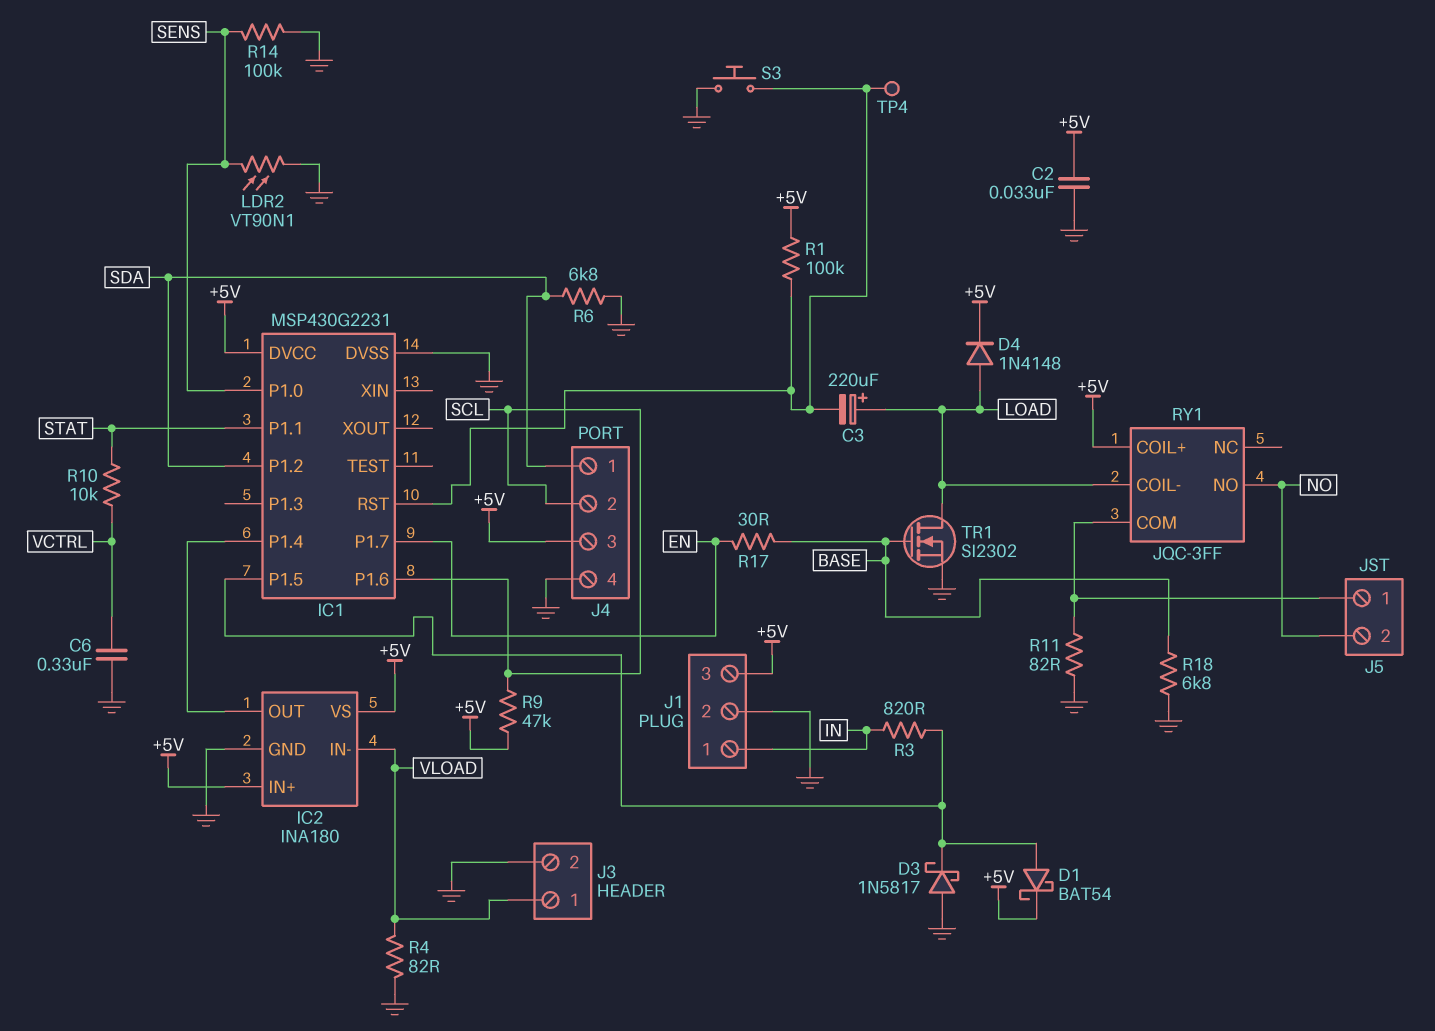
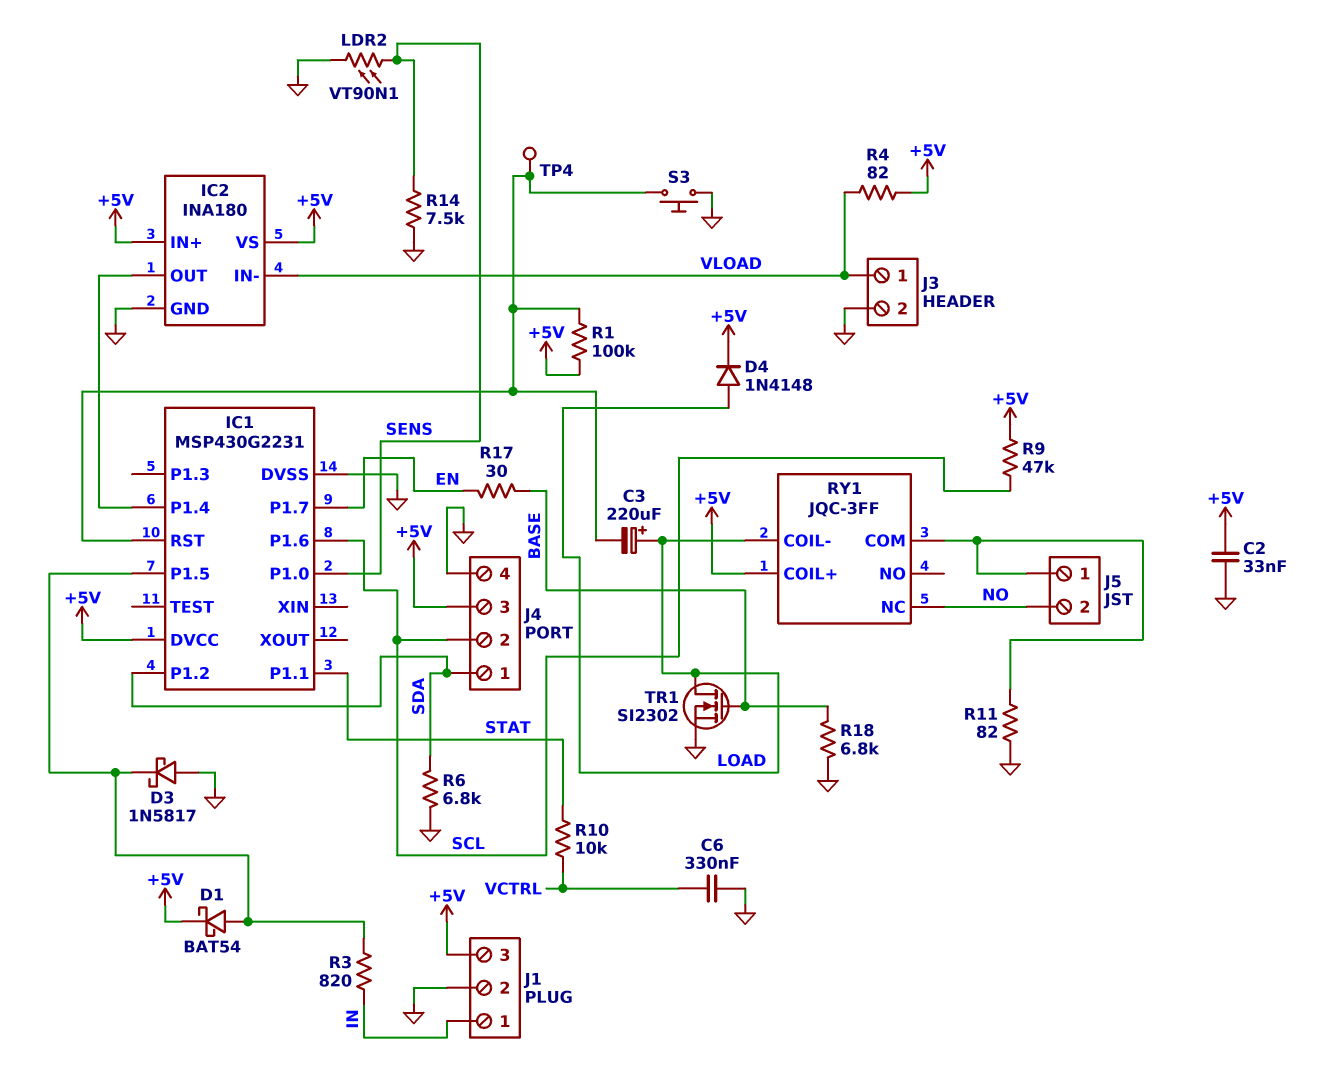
R4: 82 (GND, VLOAD) -> 82 (+5V, VLOAD)
R14: 100k (GND, SENS) -> 7.5k (GND, SENS)
RY1 pin NC: none -> NO
RY1 pin NO: NO -> none

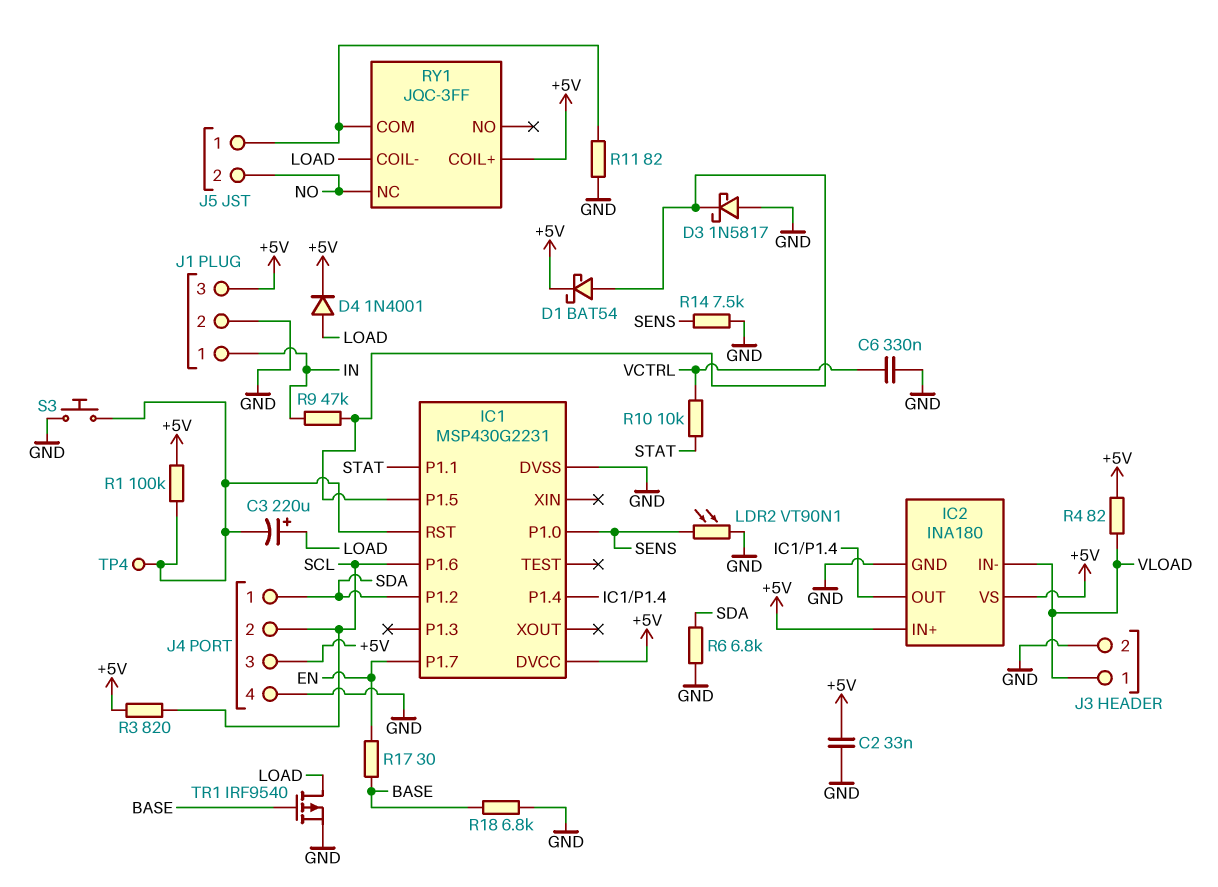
D4: diode 1N4148 (A LOAD, K +5V) -> diode 1N4001 (A LOAD, K +5V)
R3: 820 (IC1/P1.5, IN) -> 820 (+5V, SCL)
R9: 47k (+5V, SCL) -> 47k (IC1/P1.5, IN)
TR1: NMOS SI2302 (G BASE, D LOAD, S GND) -> PMOS IRF9540 (G BASE, D LOAD, S GND)

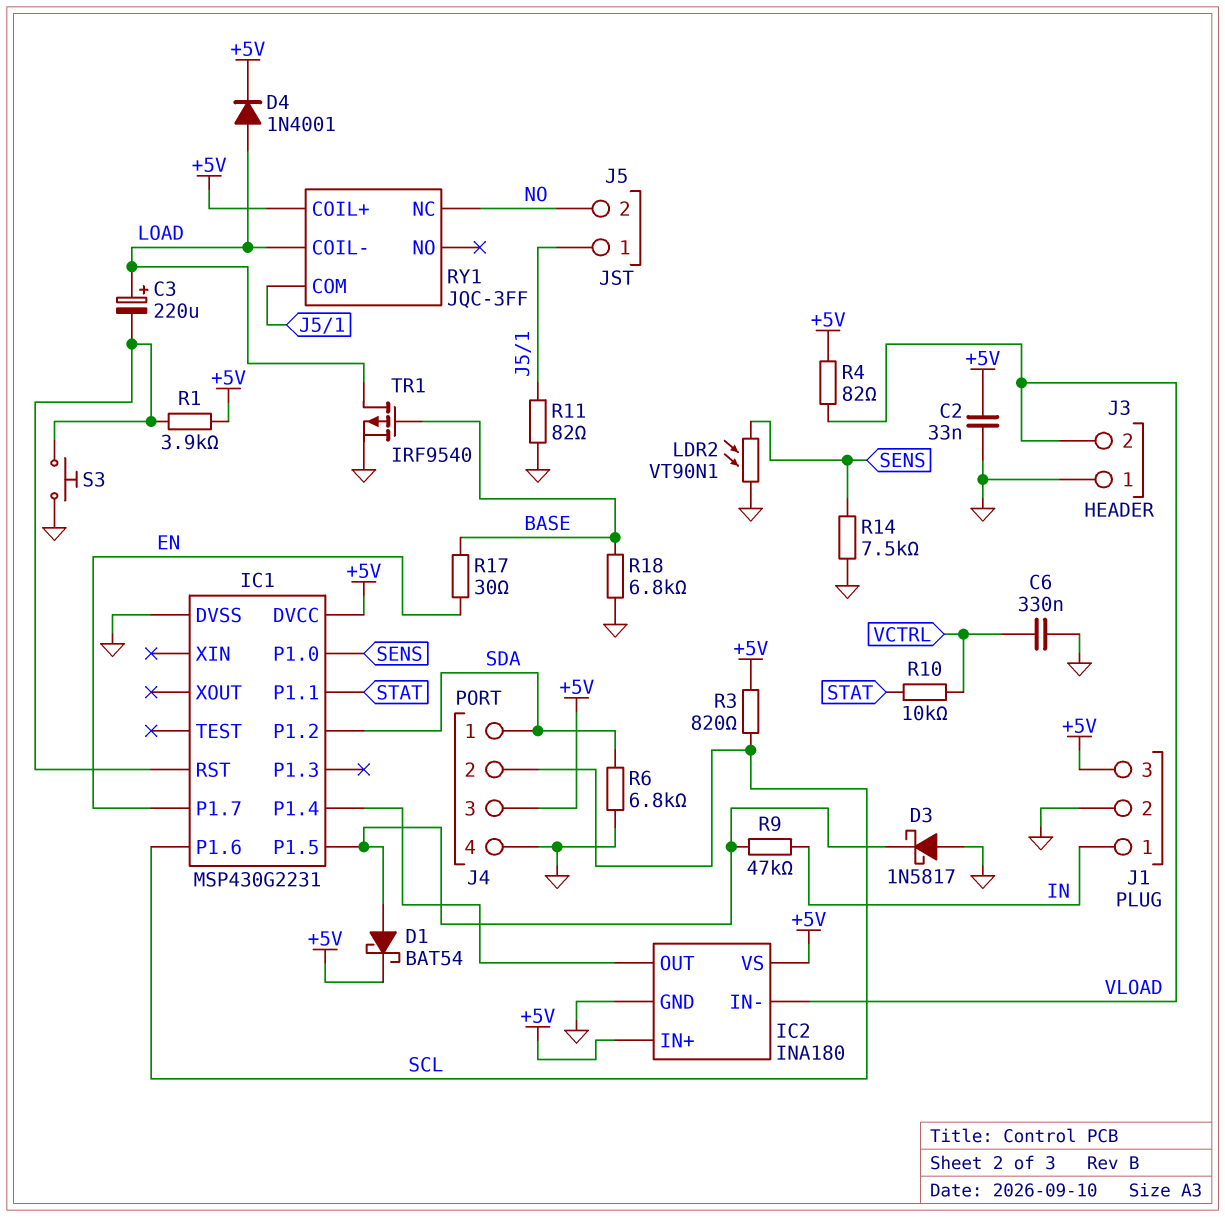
J3 pin 1: VLOAD -> GND
J3 pin 2: GND -> VLOAD
R1: 100k (+5V, IC1/RST) -> 3.9k (+5V, IC1/RST)
TP4: test point (IC1/RST) -> none

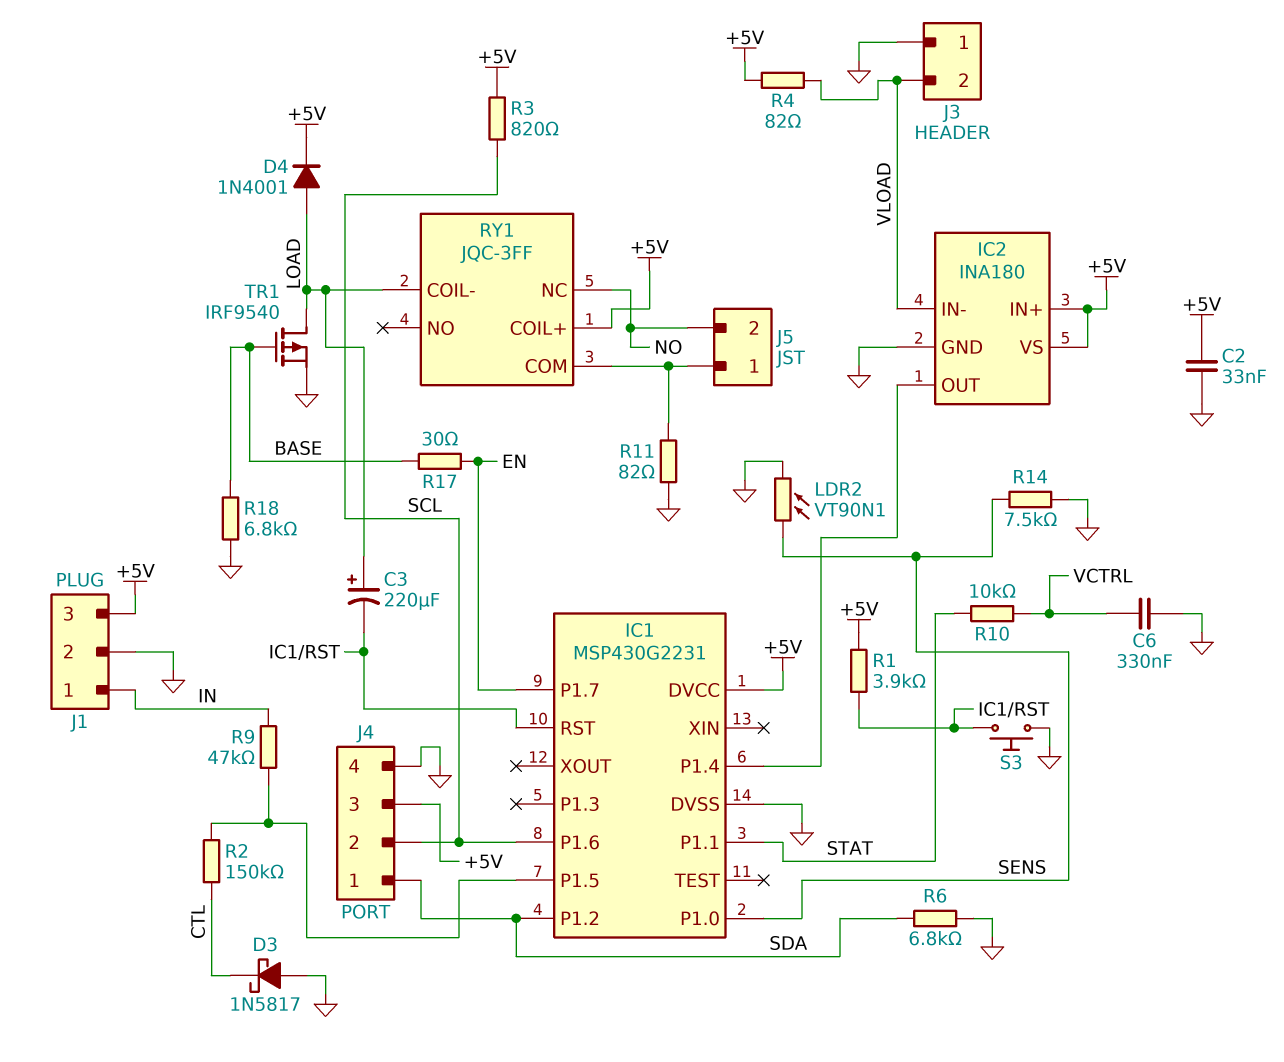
D1: schottky BAT54 (A IC1/P1.5, K +5V) -> none
D3: schottky 1N5817 (A GND, K IC1/P1.5) -> schottky 1N5817 (A GND, K CTL)
R2: none -> 150k (CTL, IC1/P1.5)

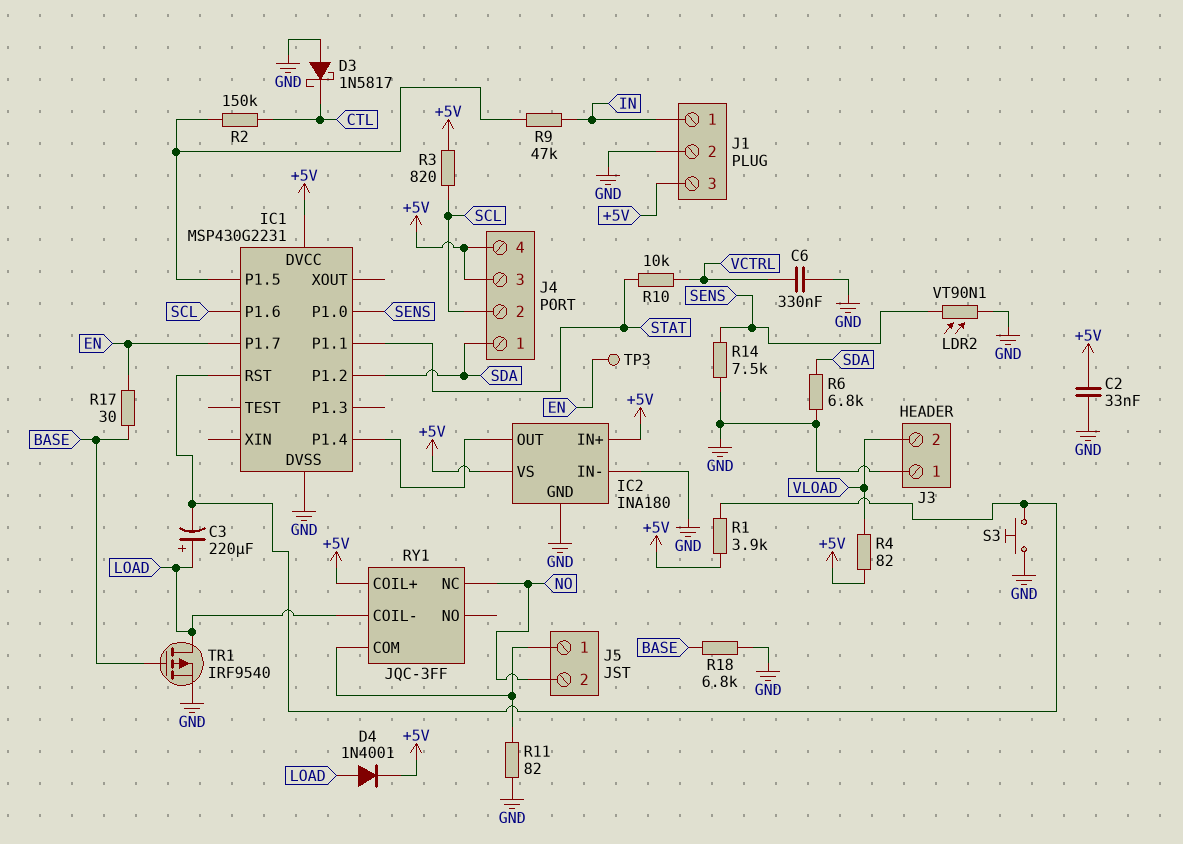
IC2 pin IN-: VLOAD -> GND
J4 pin 4: GND -> +5V
TP3: none -> test point (EN)

